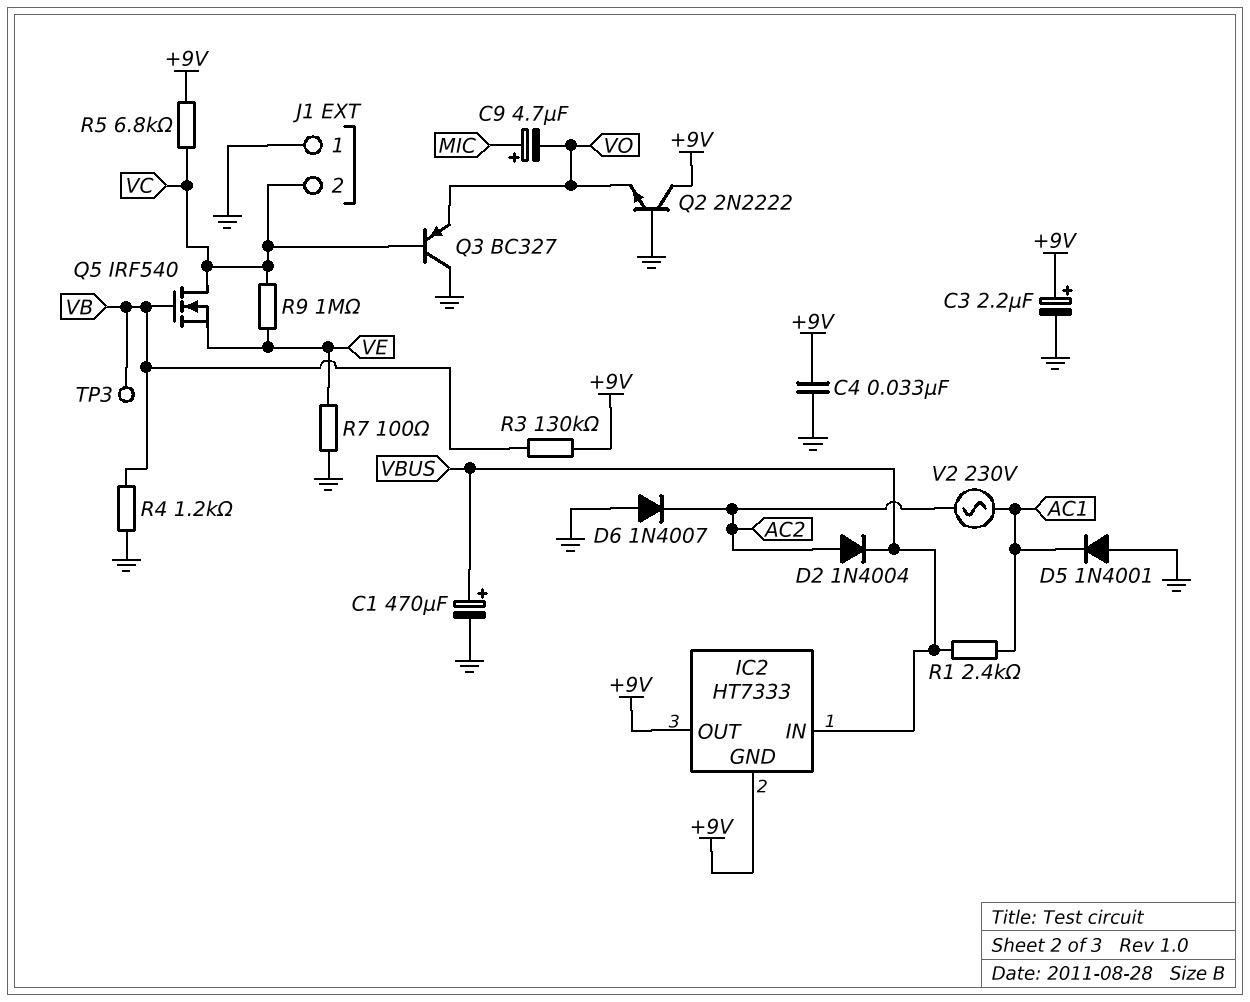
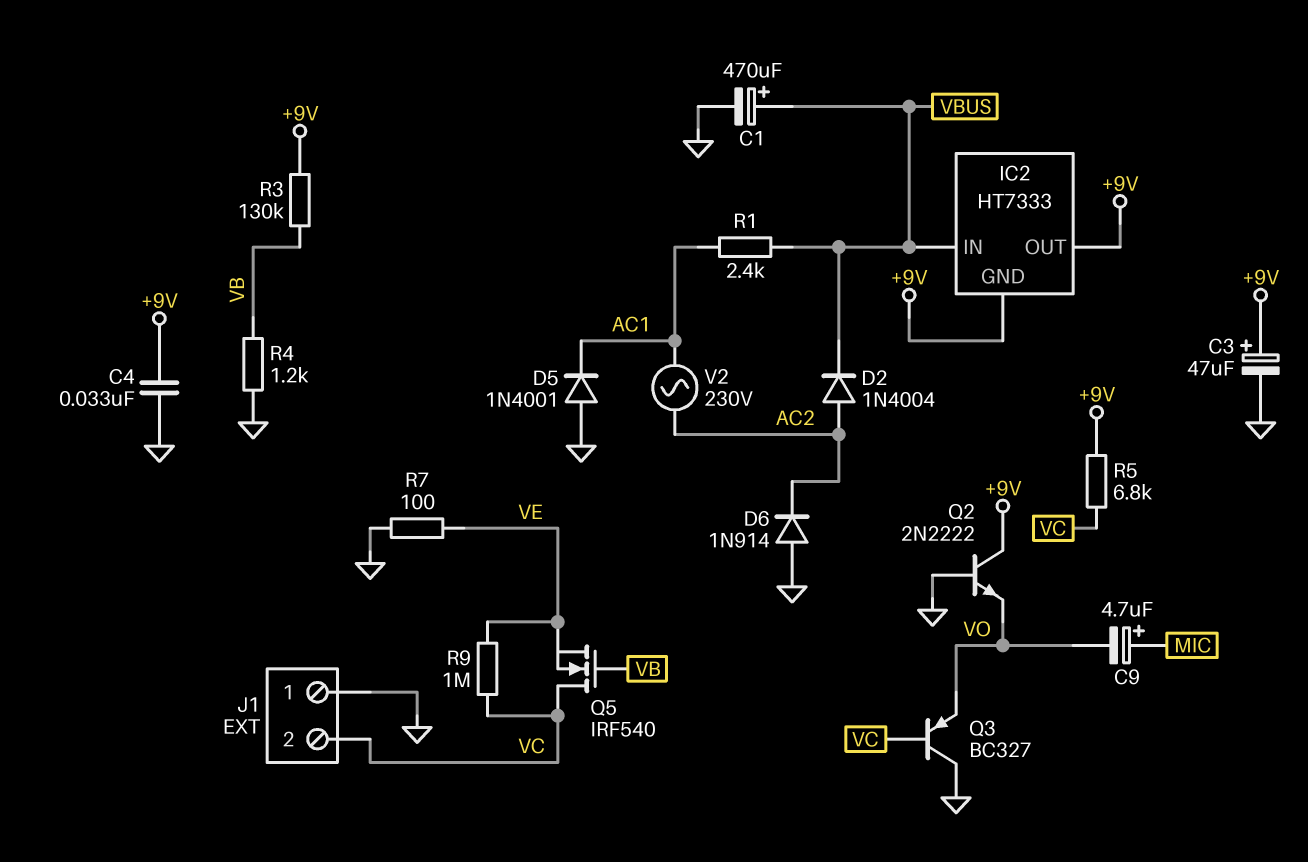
C3: 2.2uF (plus +9V, minus GND) -> 47uF (plus +9V, minus GND)
D6: diode 1N4007 (A GND, K AC2) -> diode 1N914 (A GND, K AC2)
TP3: test point (VB) -> none

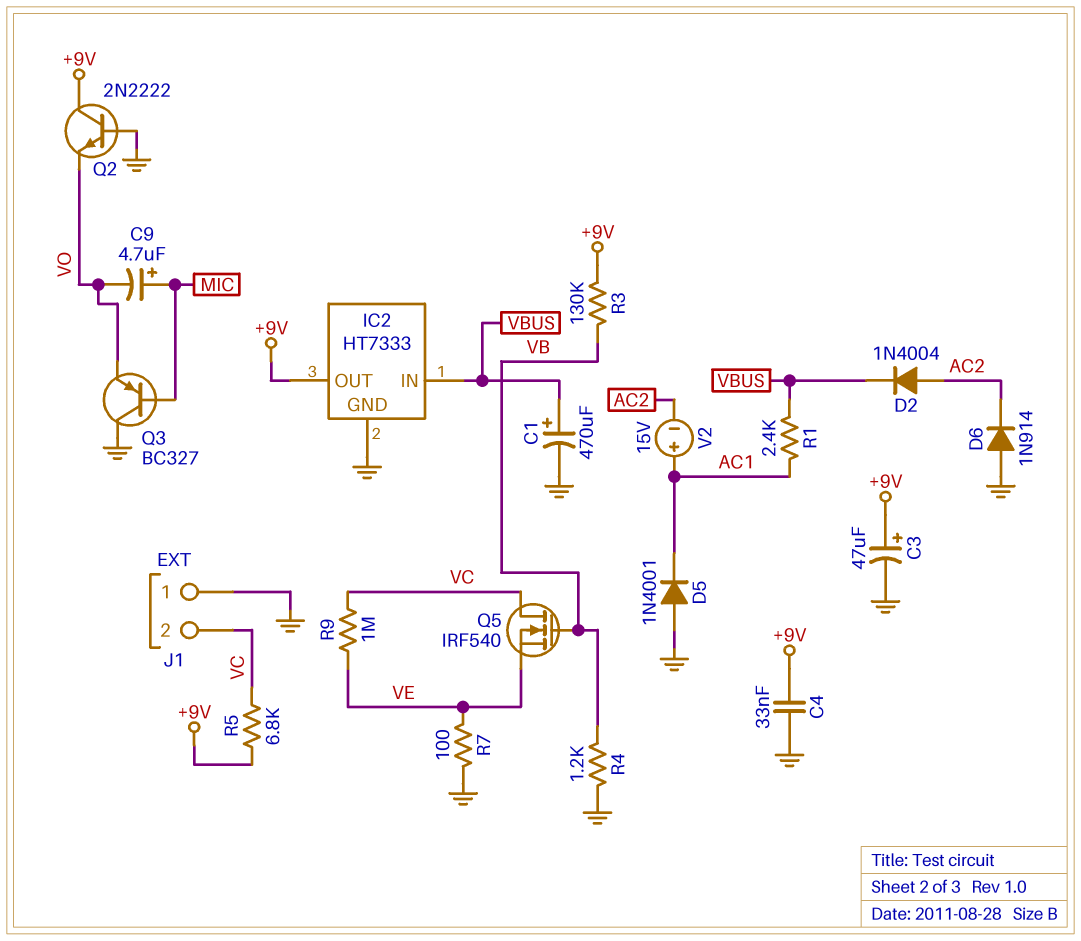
IC2 pin GND: +9V -> GND
Q3: PNP BC327 (B VC, C GND, E VO) -> PNP BC327 (B MIC, C GND, E VO)
V2: AC 230V (AC1, AC2) -> 15V (plus AC1, minus AC2)

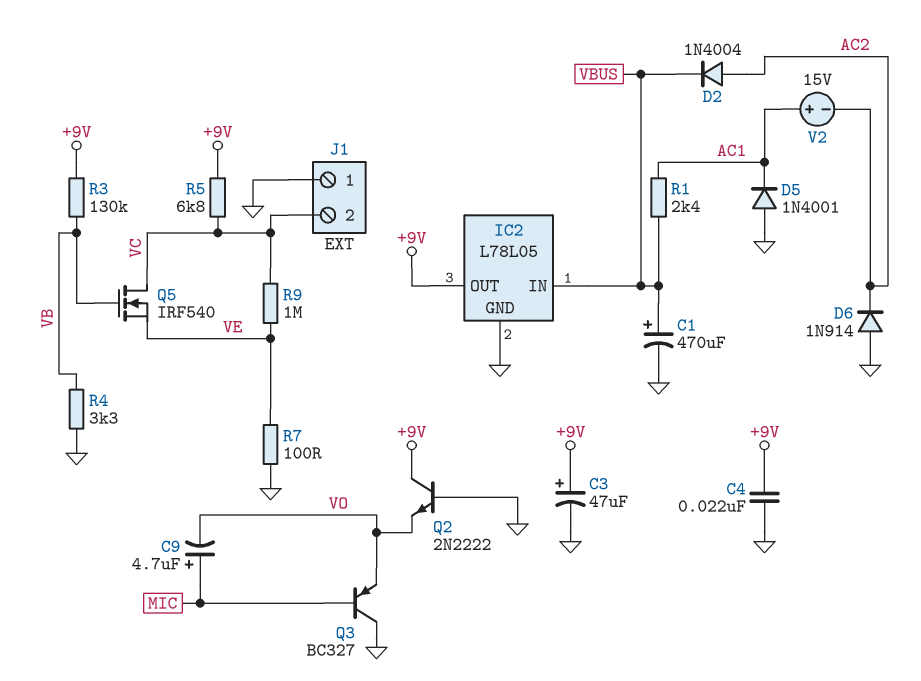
C4: 33nF (+9V, GND) -> 22nF (+9V, GND)
IC2: HT7333 -> L78L05
R4: 1.2k (GND, VB) -> 3.3k (GND, VB)

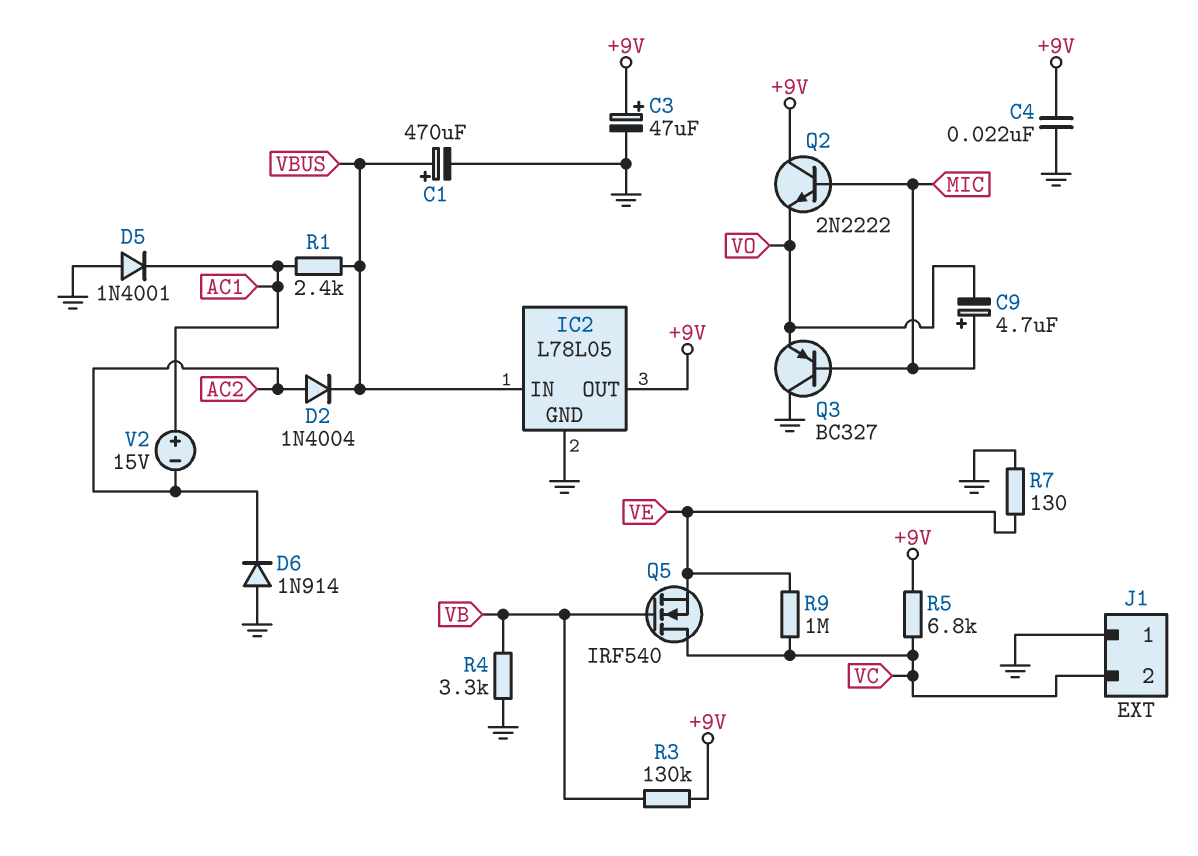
Q2: NPN 2N2222 (B GND, C +9V, E VO) -> NPN 2N2222 (B MIC, C +9V, E VO)
R7: 100 (GND, VE) -> 130 (GND, VE)

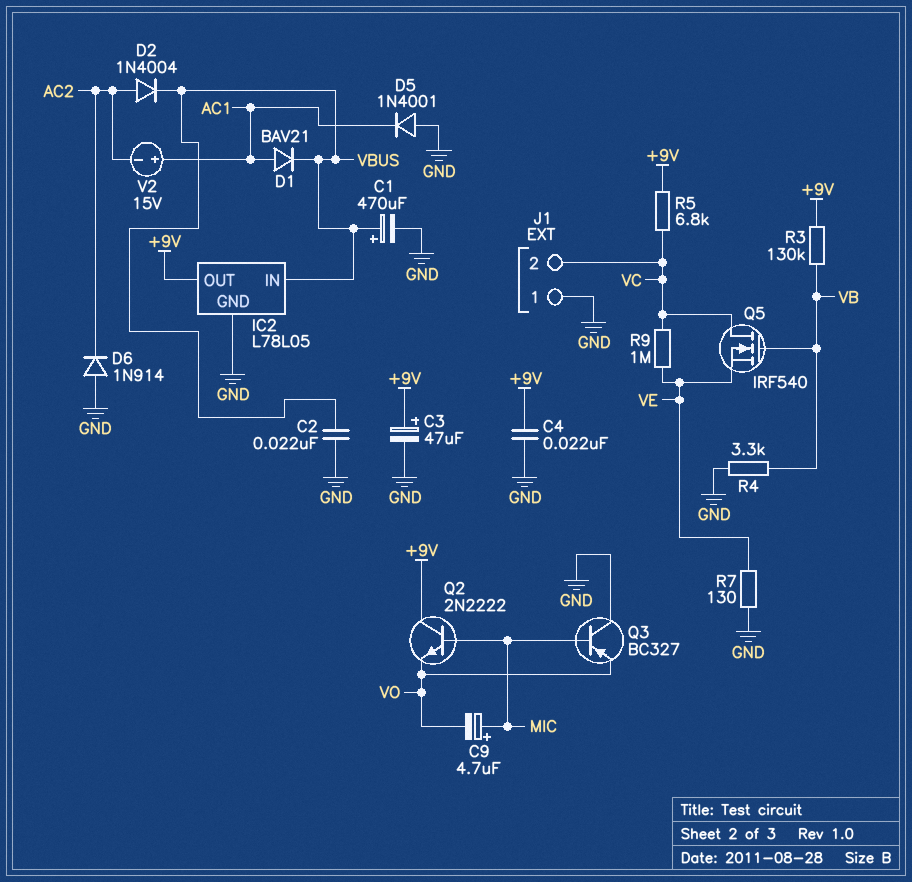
C2: none -> 22nF (GND, VBUS)
D1: none -> diode BAV21 (A AC1, K VBUS)
R1: 2.4k (AC1, VBUS) -> none

